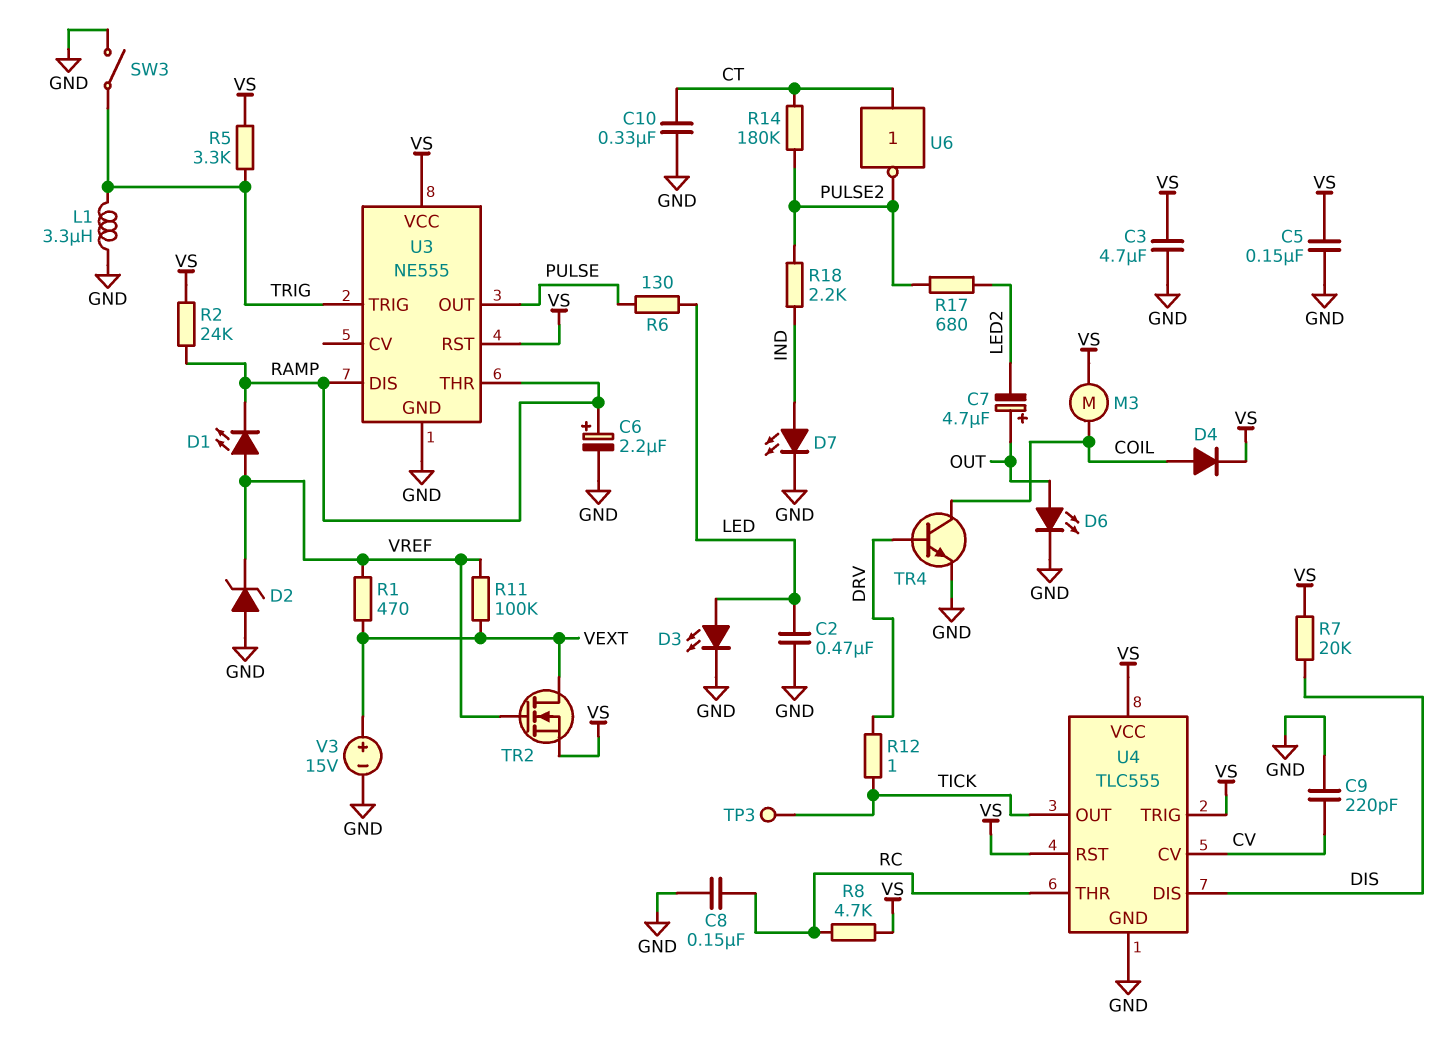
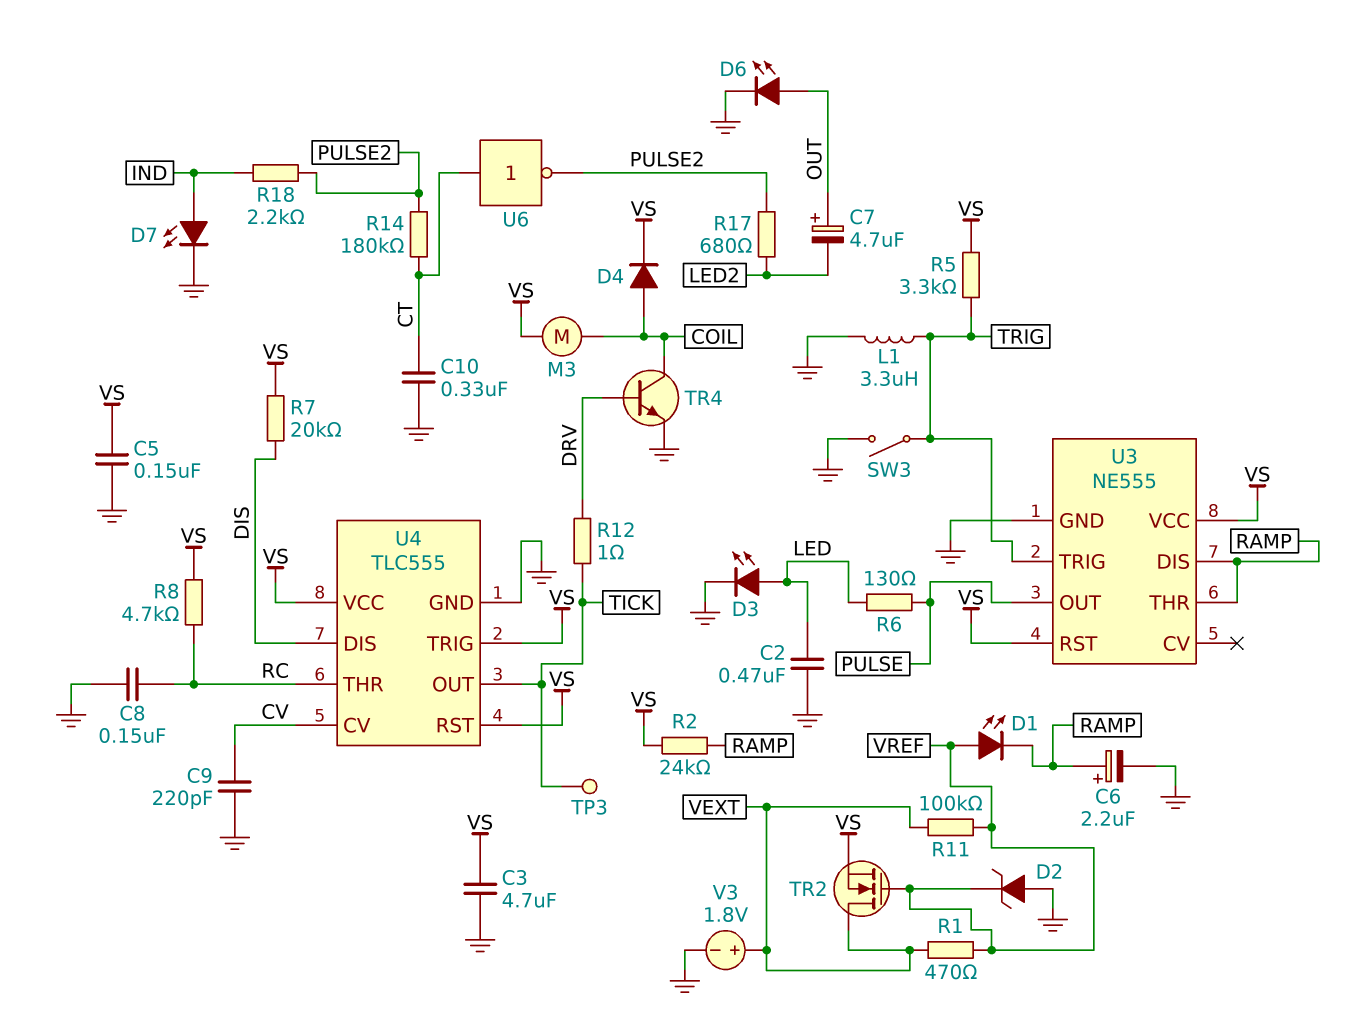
V3: 15V (plus VEXT, minus GND) -> 1.8V (plus VEXT, minus GND)

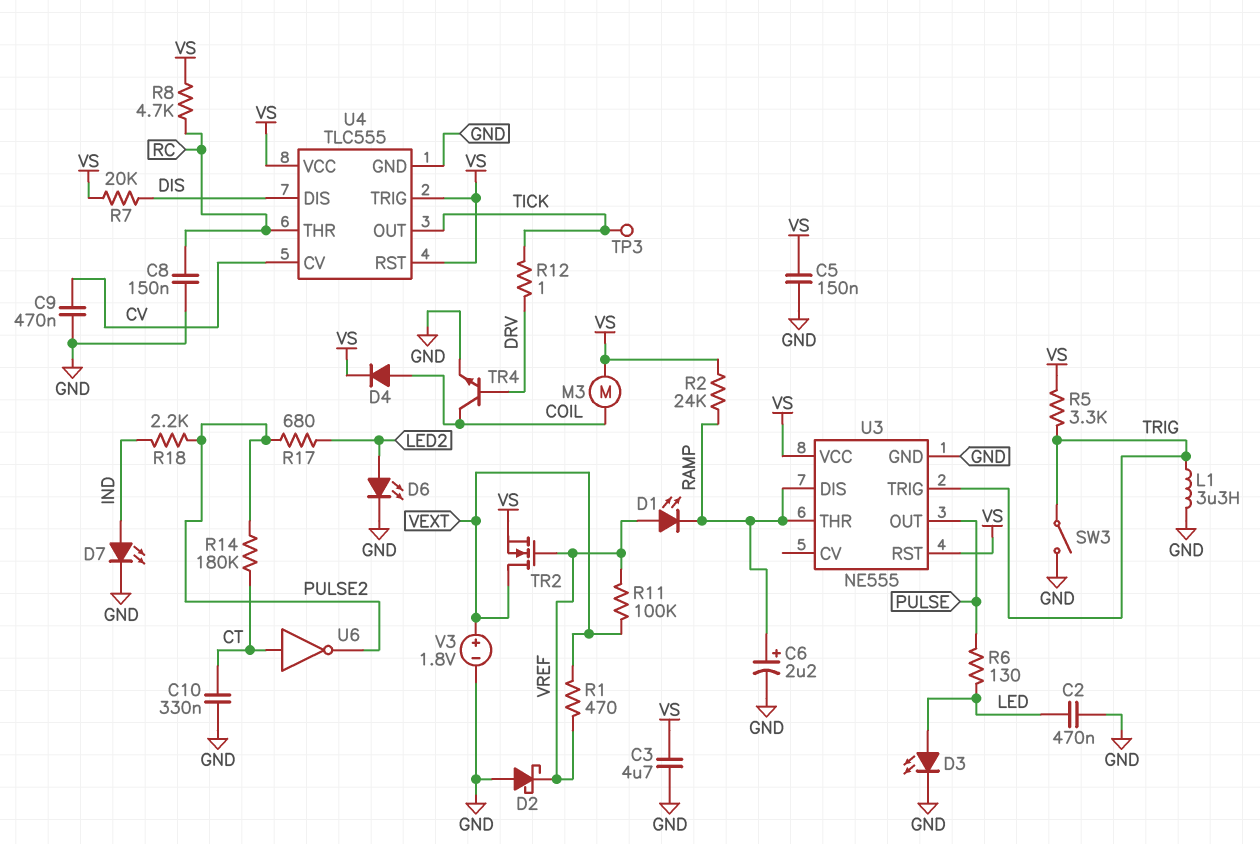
C7: 4.7uF (plus OUT, minus LED2) -> none
C9: 220pF (CV, GND) -> 470nF (CV, GND)
D2: zener (A GND, K VREF) -> schottky (A GND, K VREF)
D6: LED (A OUT, K GND) -> LED (A LED2, K GND)

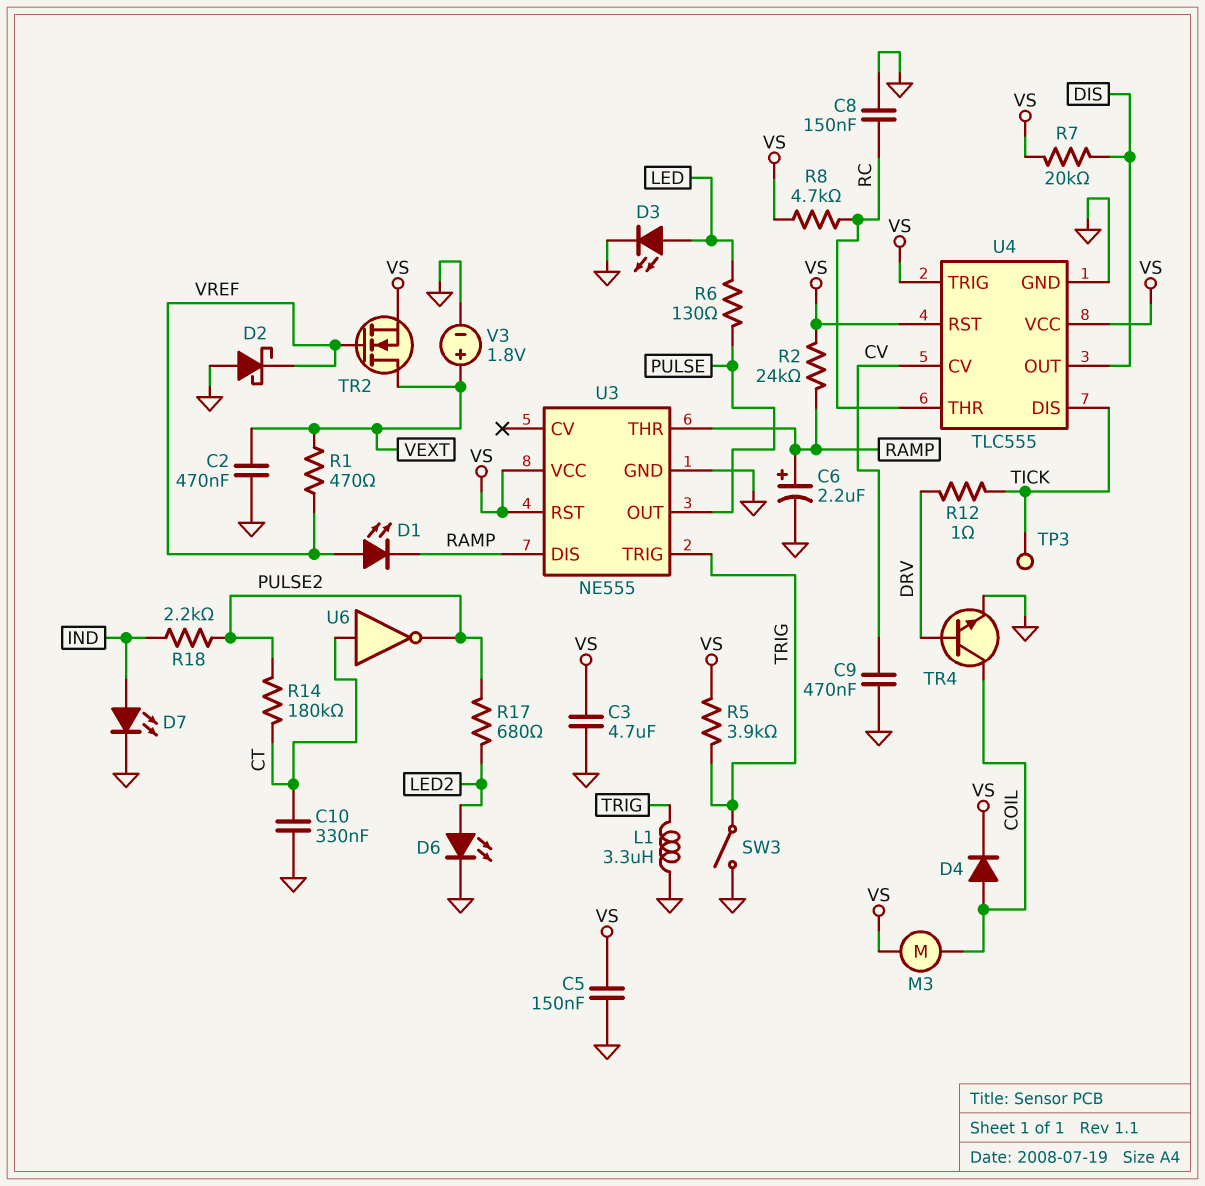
C2: 470nF (GND, LED) -> 470nF (GND, VEXT)
R5: 3.3k (TRIG, VS) -> 3.9k (TRIG, VS)
R11: 100k (VEXT, VREF) -> none
U4 pin DIS: DIS -> TICK
U4 pin OUT: TICK -> DIS

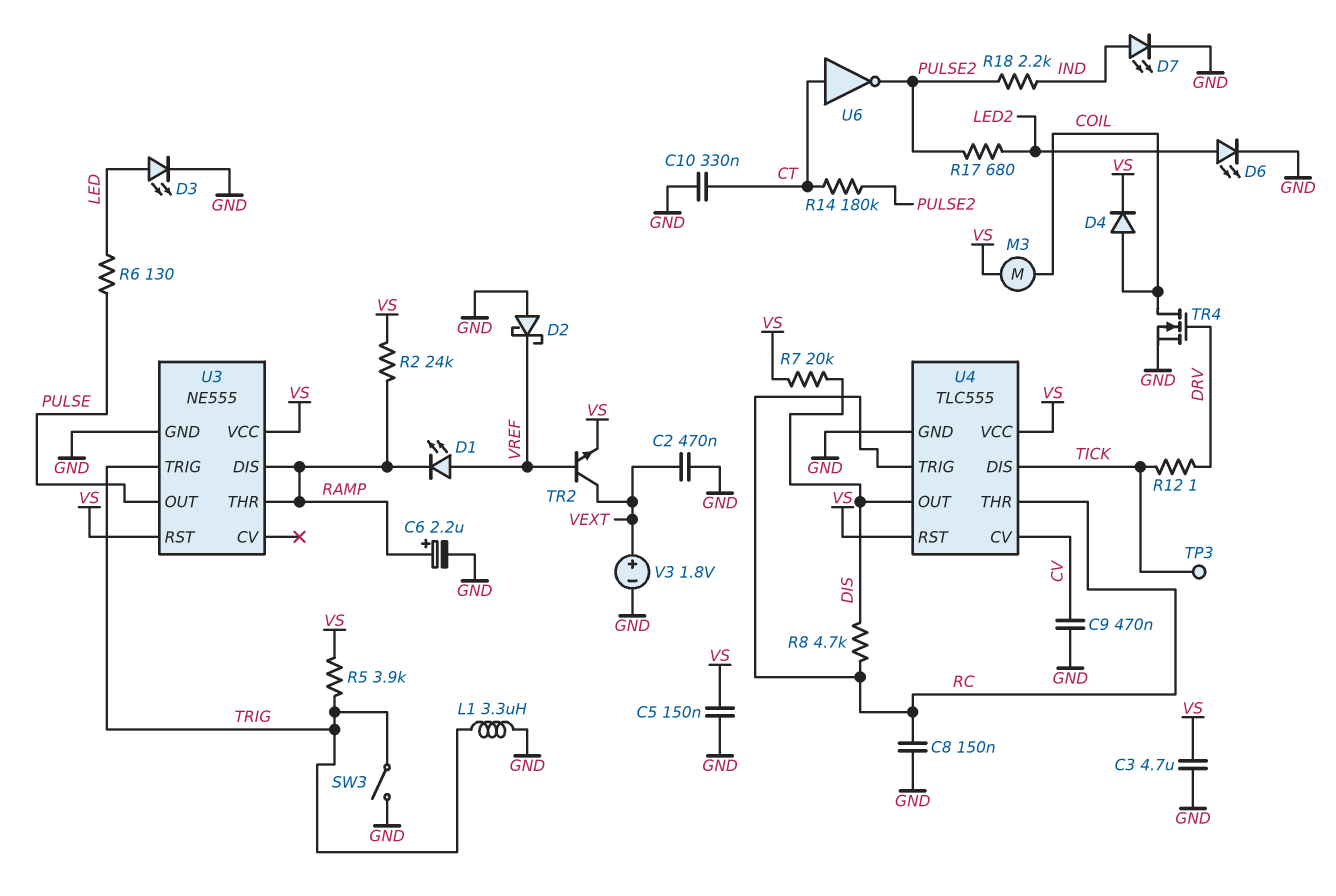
R1: 470 (VEXT, VREF) -> none
R8: 4.7k (RC, VS) -> 4.7k (DIS, RC)
TR2: NMOS (G VREF, D VEXT, S VS) -> NPN (B VREF, C VEXT, E VS)
TR4: NPN (B DRV, C COIL, E GND) -> NMOS (G DRV, D COIL, S GND)
U4 pin TRIG: VS -> RC

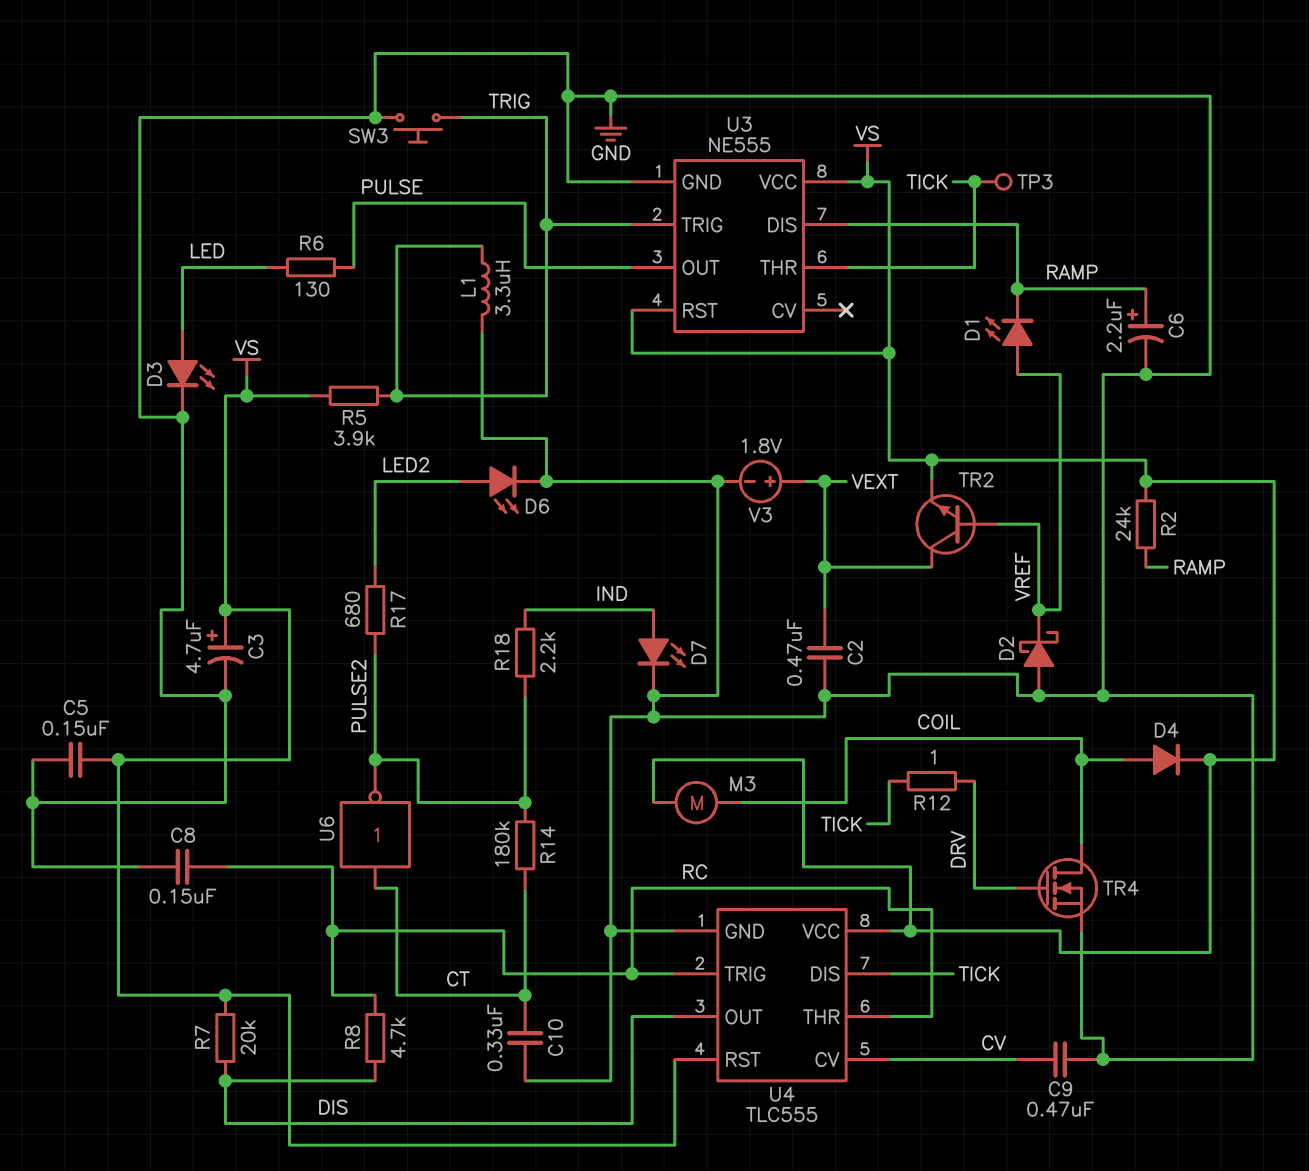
C3: 4.7uF (GND, VS) -> 4.7uF (plus VS, minus GND)
SW3: switch (GND, TRIG) -> button (GND, TRIG)
U3 pin THR: RAMP -> TICK

